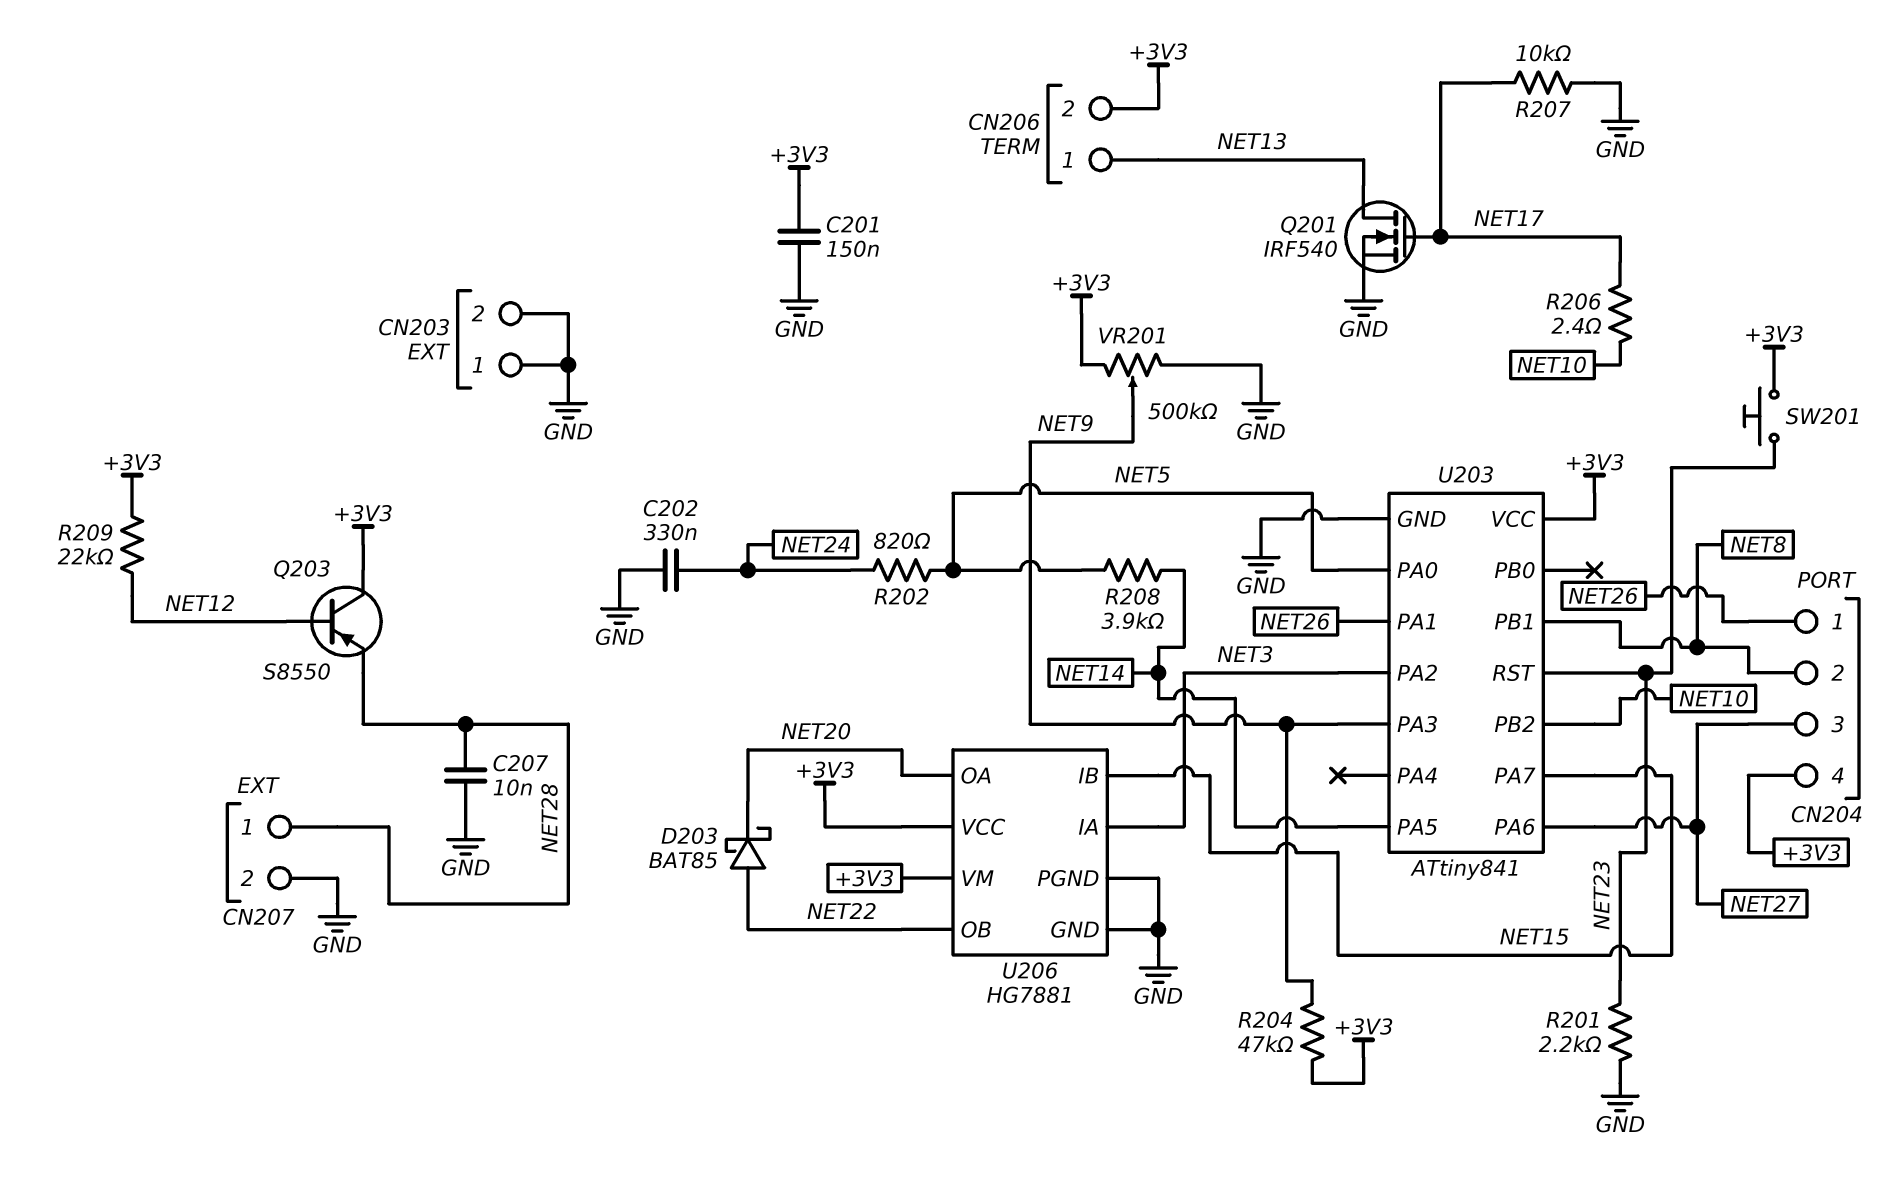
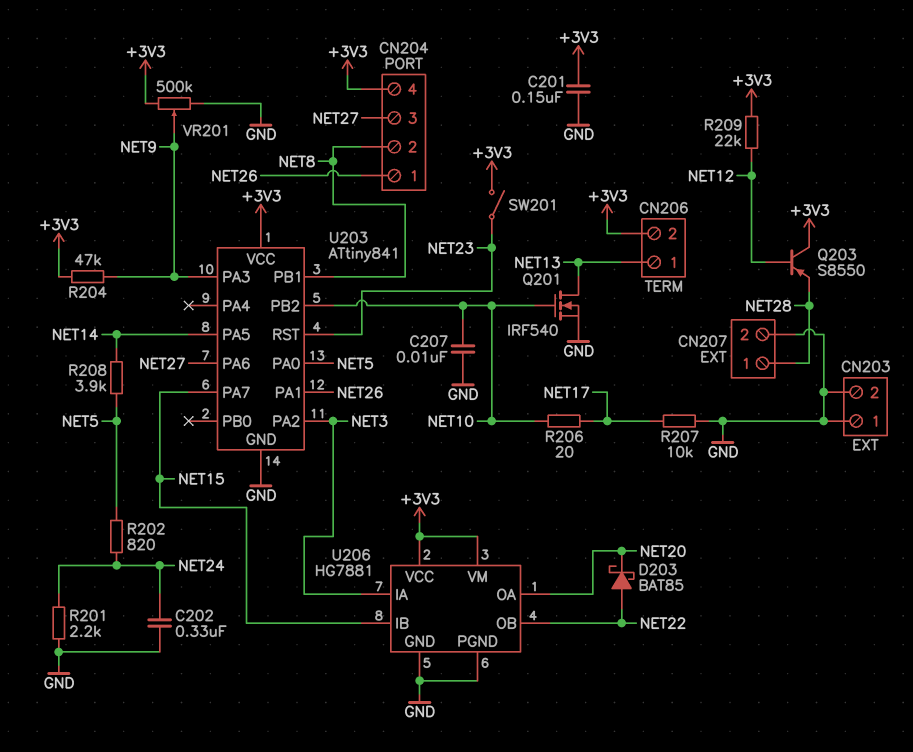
C207: 10nF (GND, NET28) -> 10nF (GND, NET10)
Q201: NMOS IRF540 (G NET17, D NET13, S GND) -> NMOS IRF540 (G NET10, D NET13, S GND)
R201: 2.2k (GND, NET23) -> 2.2k (GND, NET24)
R206: 2.4 (NET10, NET17) -> 20 (NET10, NET17)
SW201: button (+3V3, NET23) -> switch (+3V3, NET23)

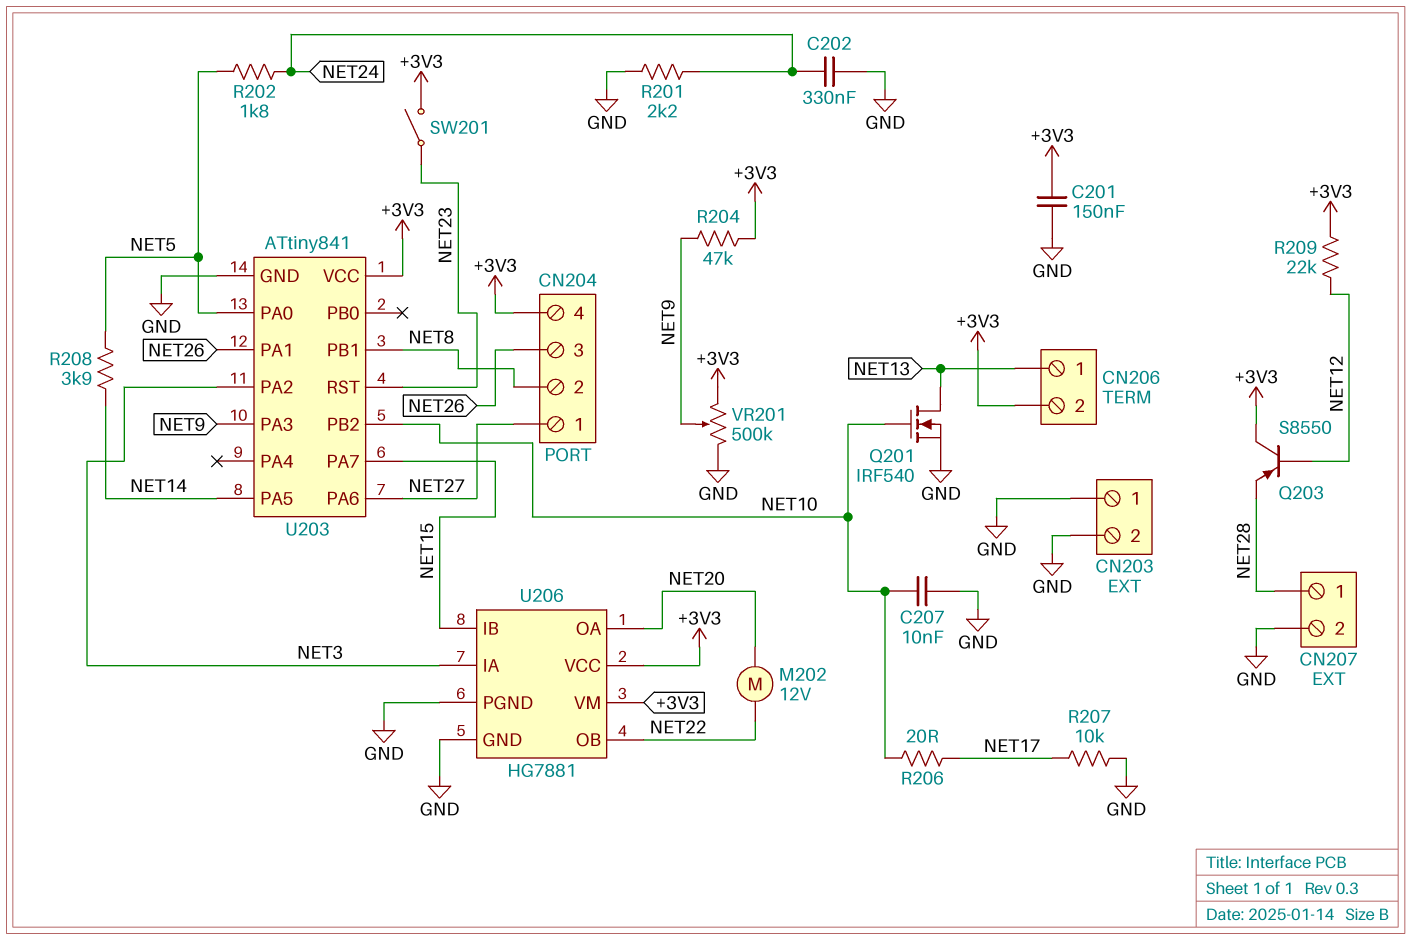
CN204 pin 1: NET26 -> NET27
CN204 pin 3: NET27 -> NET26
D203: schottky BAT85 (A NET22, K NET20) -> none
M202: none -> motor 12V (NET20, NET22)
R202: 820 (NET5, NET24) -> 1.8k (NET5, NET24)

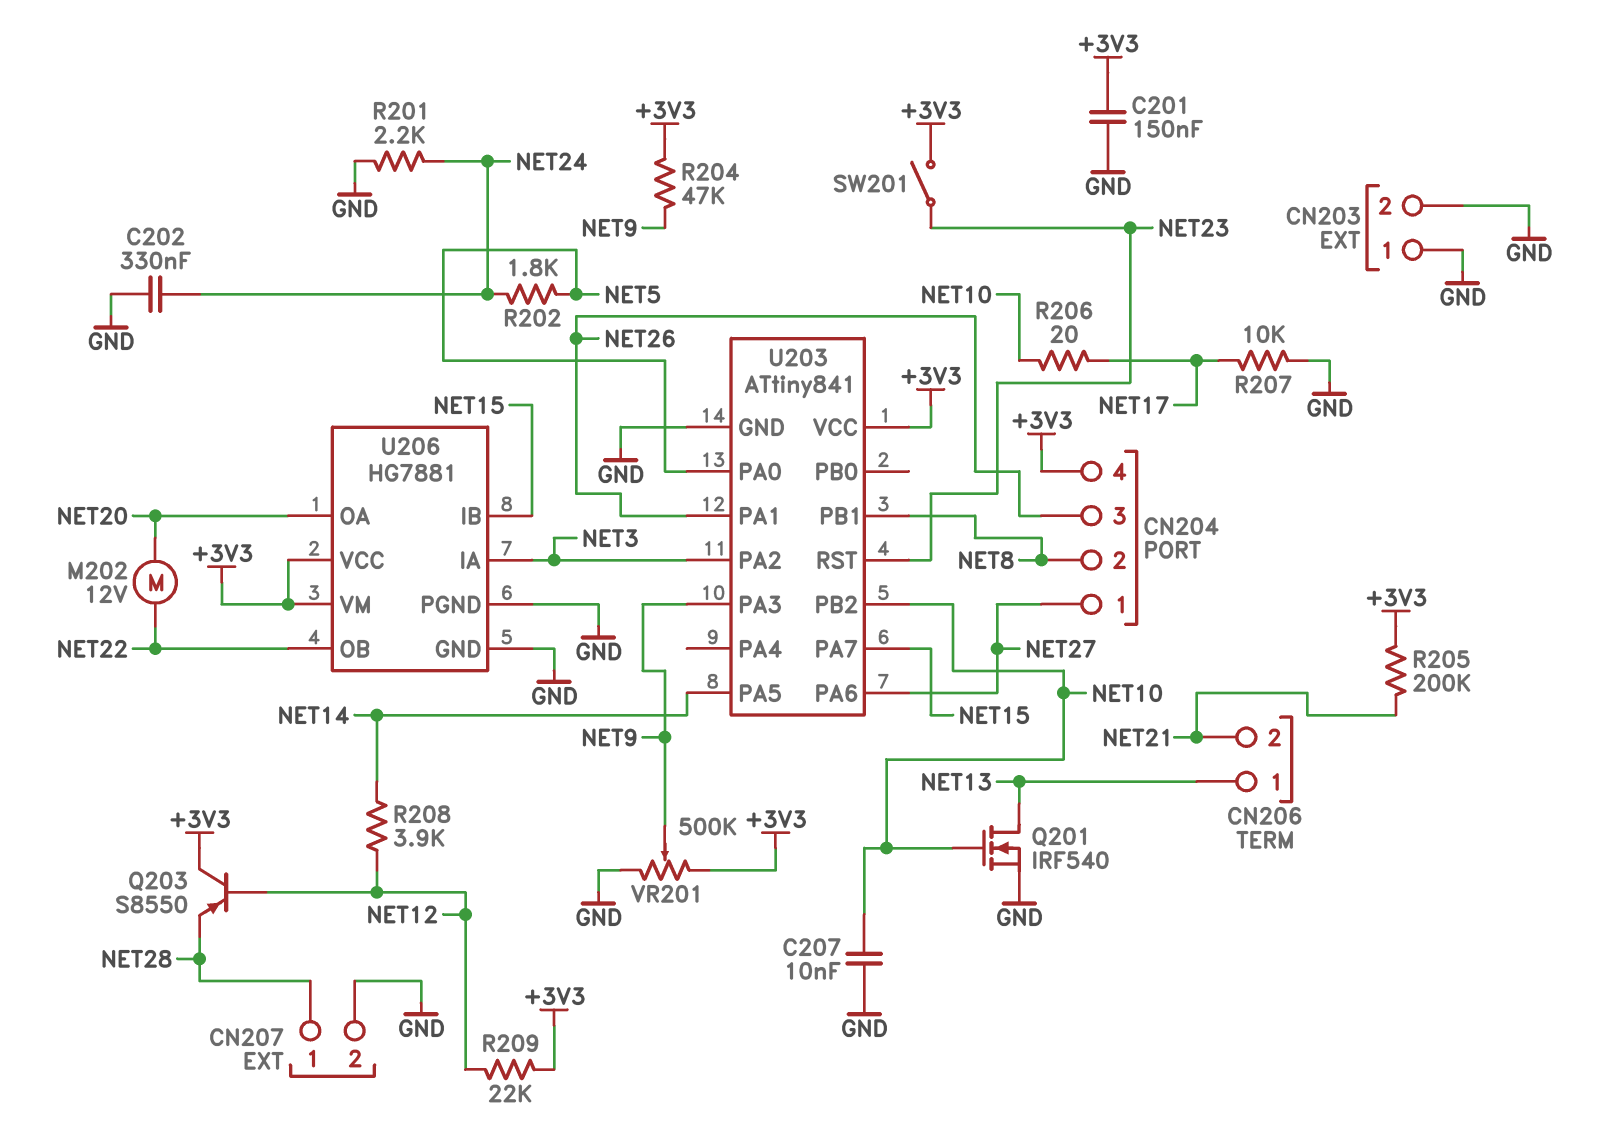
CN206 pin 2: +3V3 -> NET21
R205: none -> 200k (+3V3, NET21)
R208: 3.9k (NET5, NET14) -> 3.9k (NET12, NET14)

